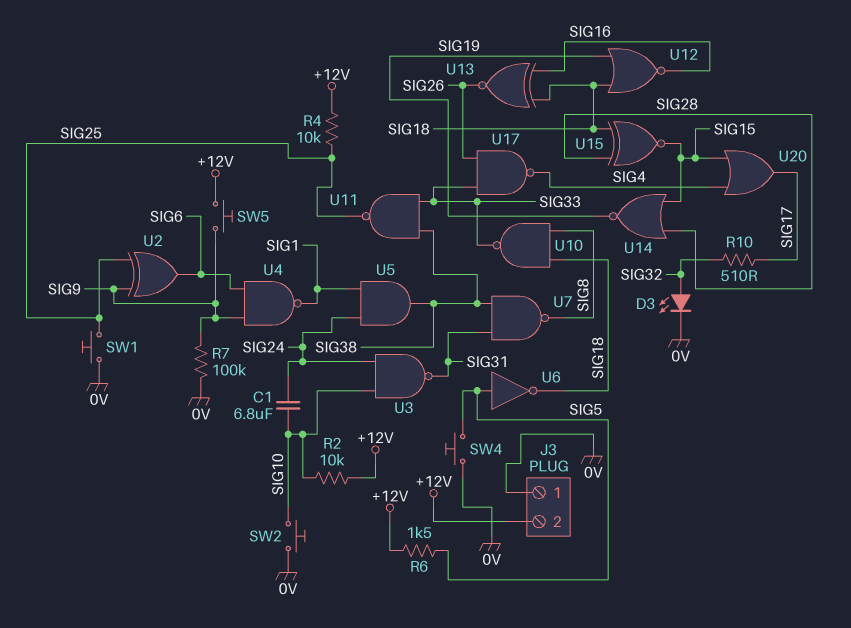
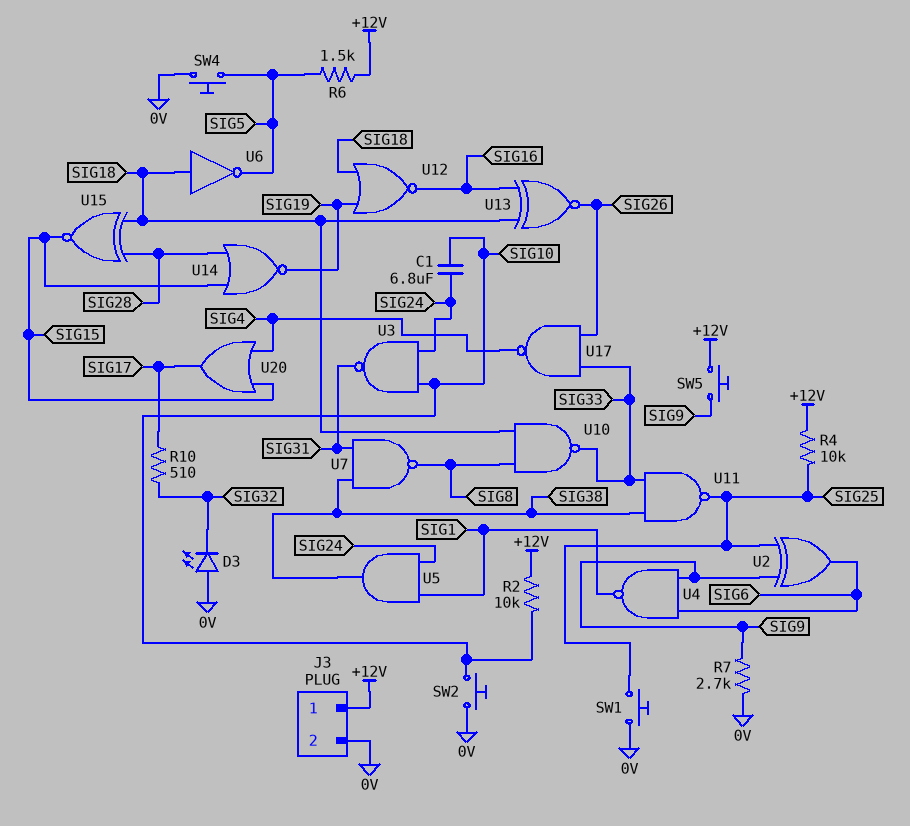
D3: LED (A SIG32, K 0V) -> LED (A 0V, K SIG32)
J3 pin 1: 0V -> +12V
J3 pin 2: +12V -> 0V
R7: 100k (0V, SIG9) -> 2.7k (0V, SIG9)
U6: NOT (in SIG5, out SIG18) -> NOT (in SIG18, out SIG5)

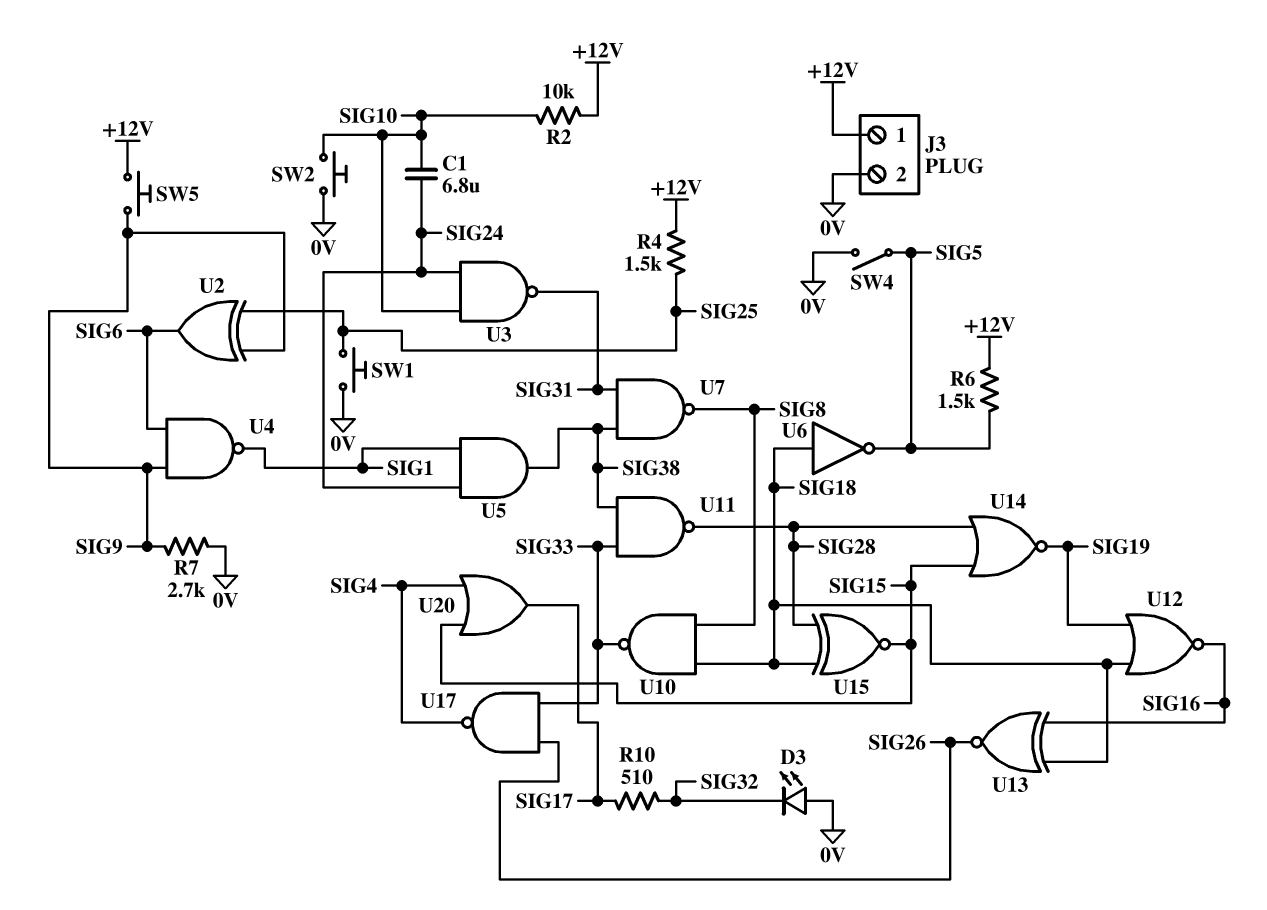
R4: 10k (+12V, SIG25) -> 1.5k (+12V, SIG25)
SW4: button (0V, SIG5) -> switch (0V, SIG5)
U11: NAND (in SIG33, in SIG38, out SIG25) -> NAND (in SIG33, in SIG38, out SIG28)

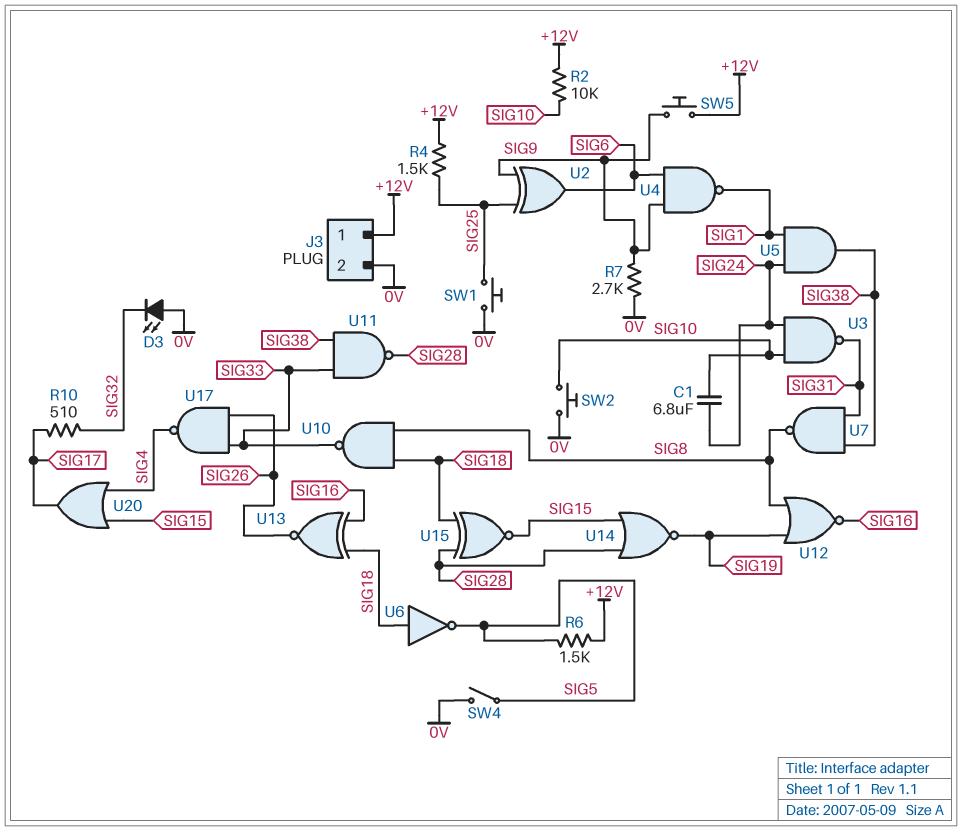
U12: NOR (in SIG18, in SIG19, out SIG16) -> NOR (in SIG8, in SIG19, out SIG16)

